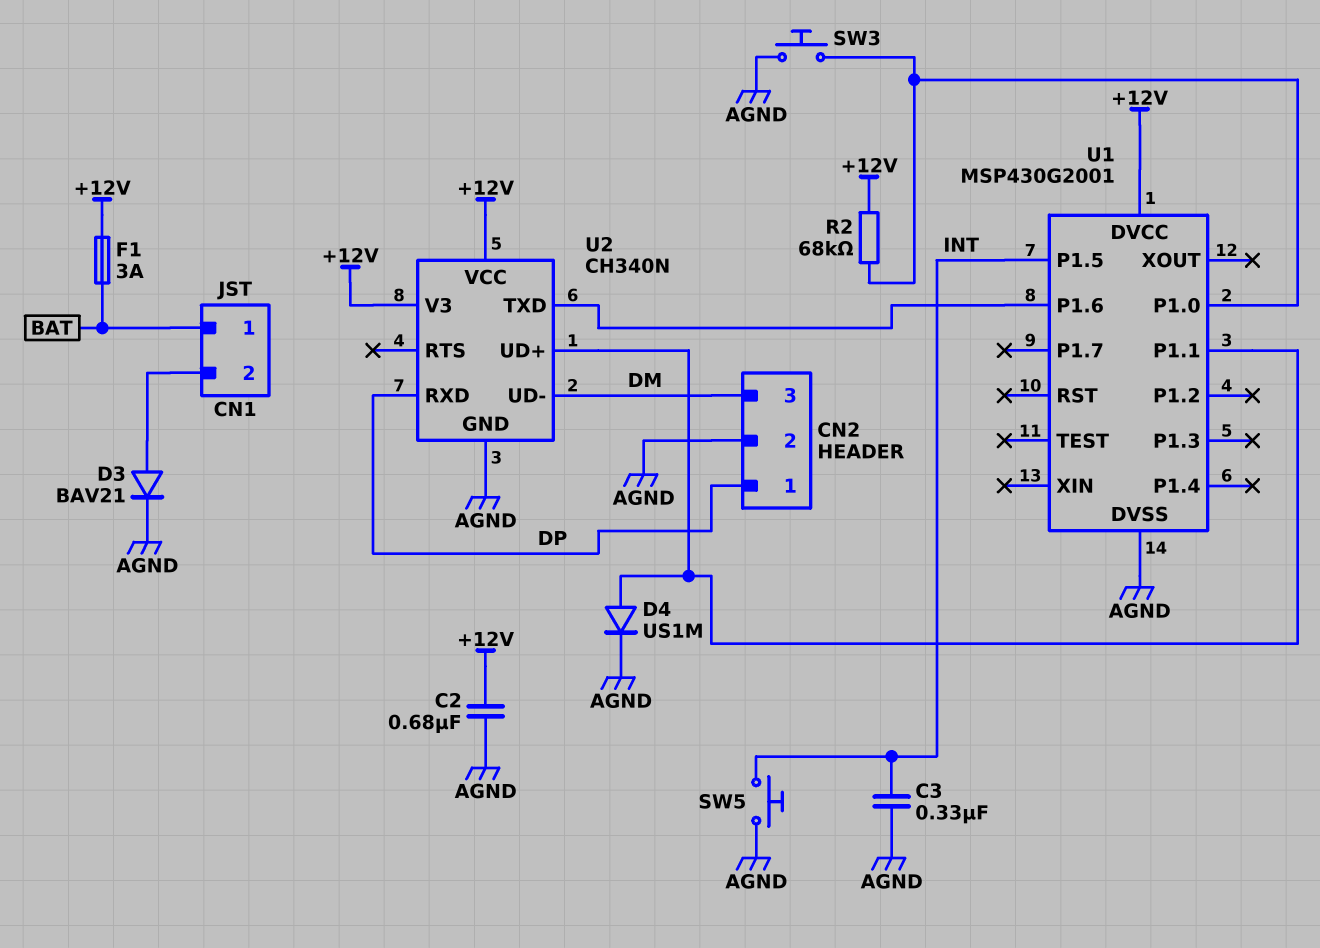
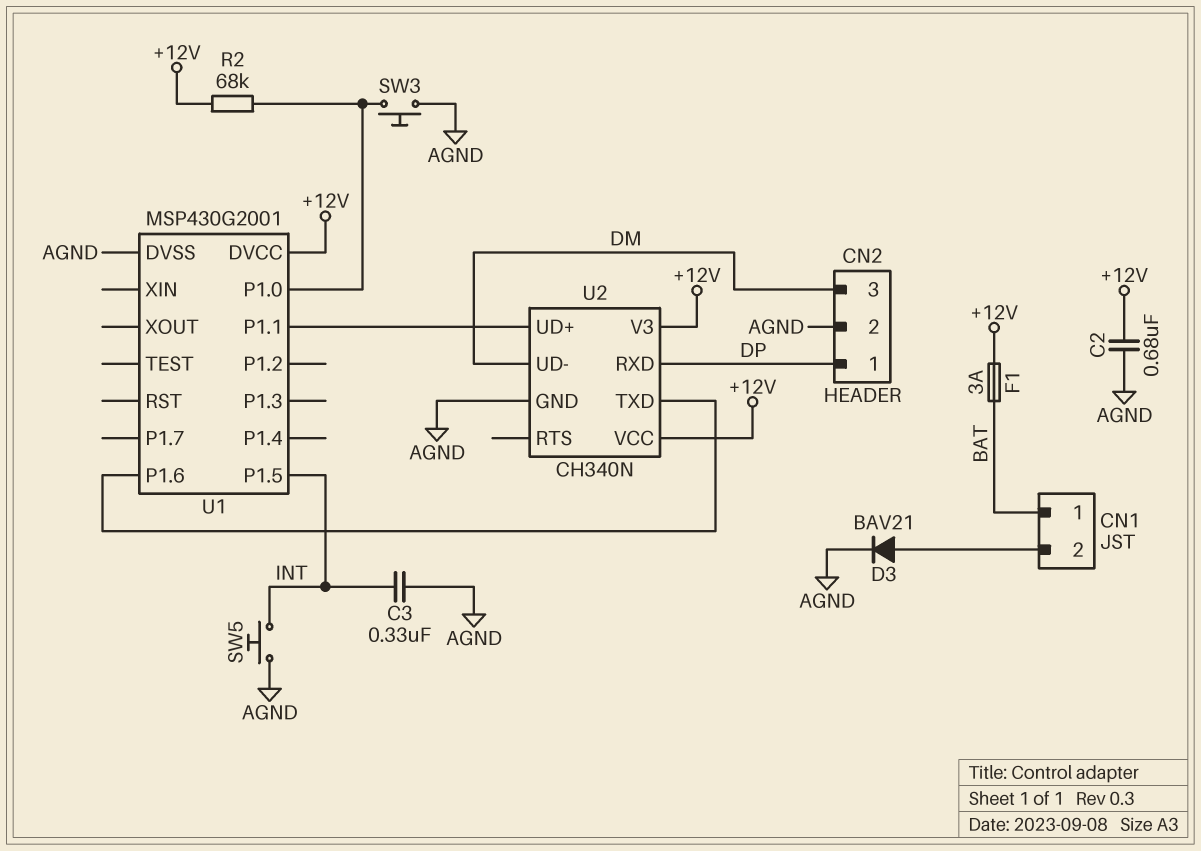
D4: diode US1M (A U1/P1.1, K AGND) -> none

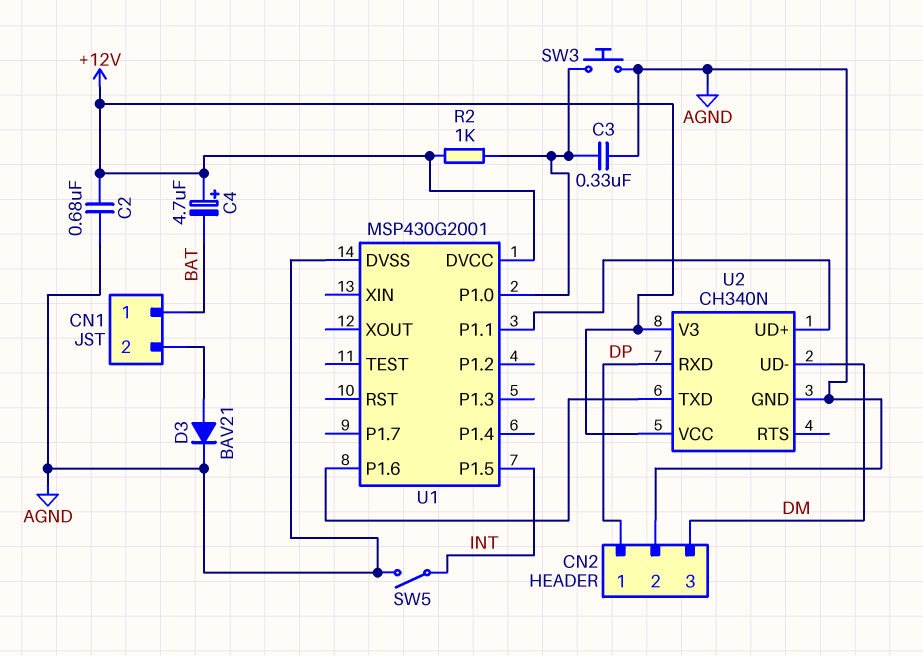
C3: 330nF (AGND, INT) -> 330nF (AGND, U1/P1.0)
C4: none -> 4.7uF (plus +12V, minus BAT)
F1: 3A (+12V, BAT) -> none
R2: 68k (+12V, U1/P1.0) -> 1k (+12V, U1/P1.0)
SW5: button (AGND, INT) -> switch (AGND, INT)

